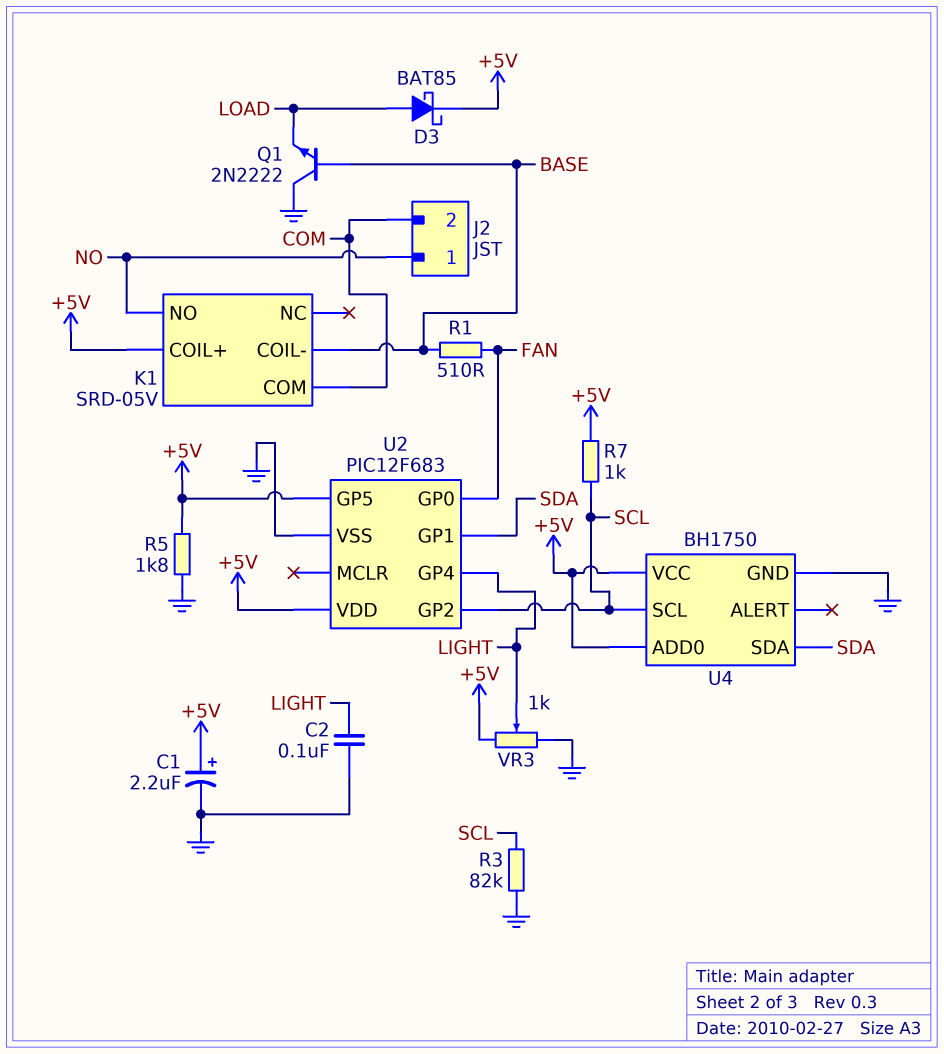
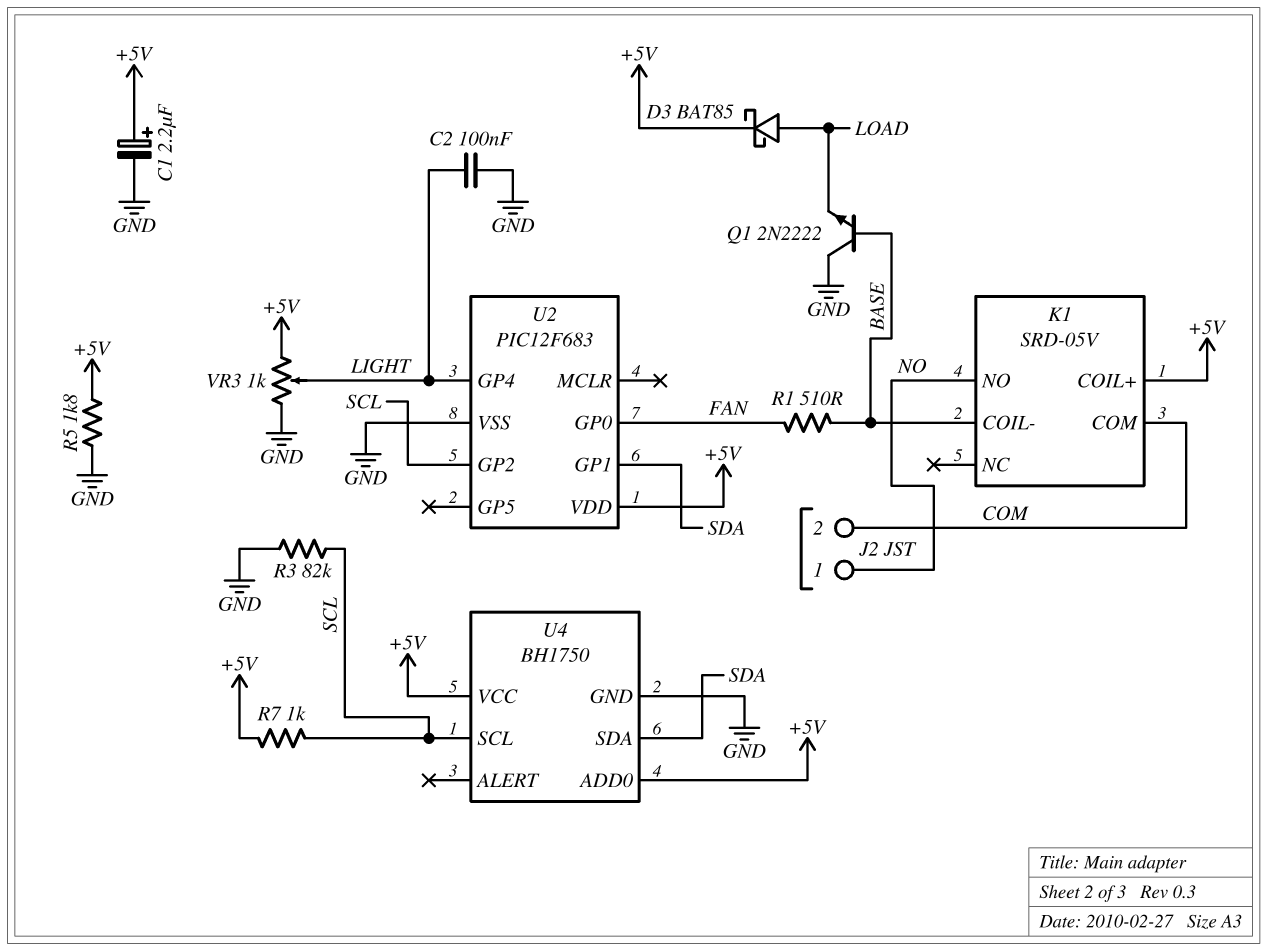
U2 pin GP5: +5V -> none

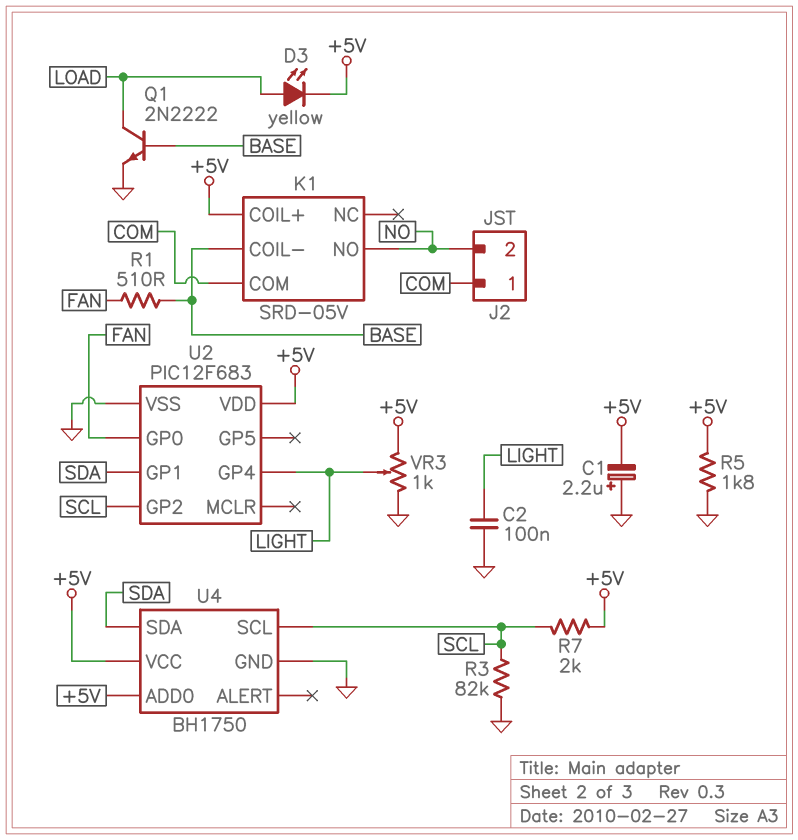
C1: 2.2uF (plus +5V, minus GND) -> 2.2uF (plus GND, minus +5V)
D3: schottky BAT85 (A LOAD, K +5V) -> LED yellow (A LOAD, K +5V)
J2 pin 1: NO -> COM
J2 pin 2: COM -> NO
Q1: NPN 2N2222 (B BASE, C GND, E LOAD) -> NPN 2N2222 (B BASE, C LOAD, E GND)
R7: 1k (+5V, SCL) -> 2k (+5V, SCL)

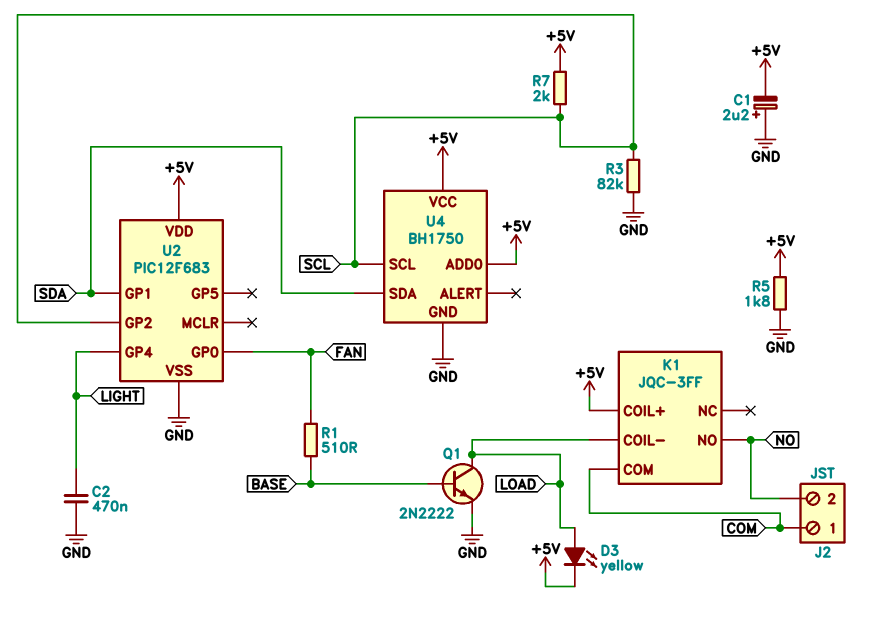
C2: 100nF (GND, LIGHT) -> 470nF (GND, LIGHT)
K1: SRD-05V -> JQC-3FF
K1 pin COIL-: BASE -> LOAD
VR3: 1k (+5V, GND, wiper LIGHT) -> none

